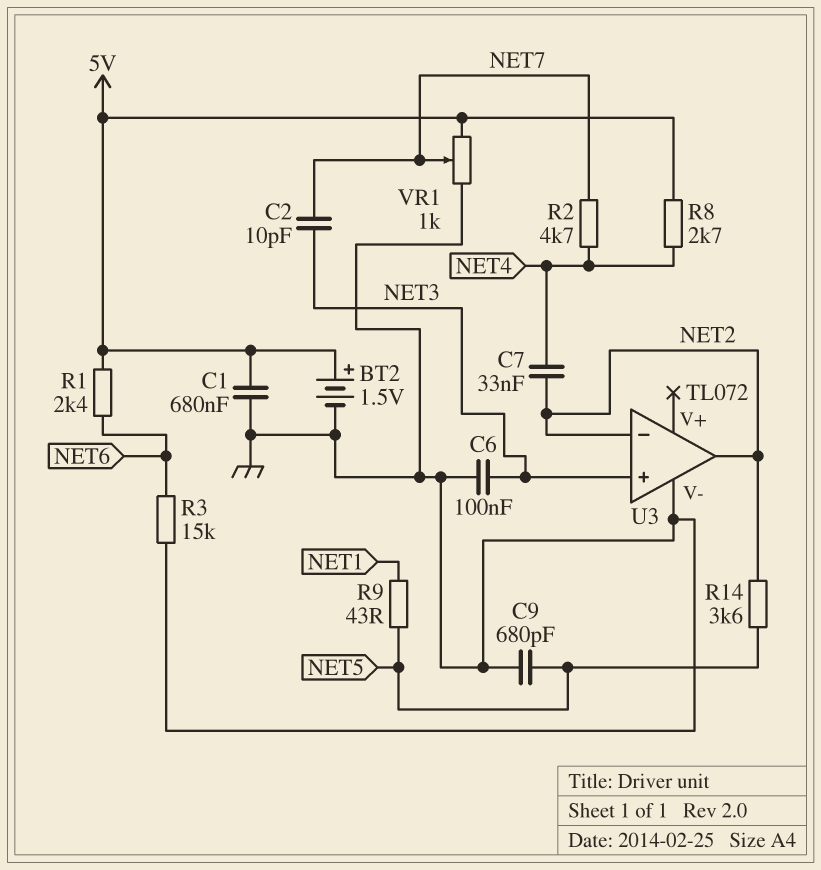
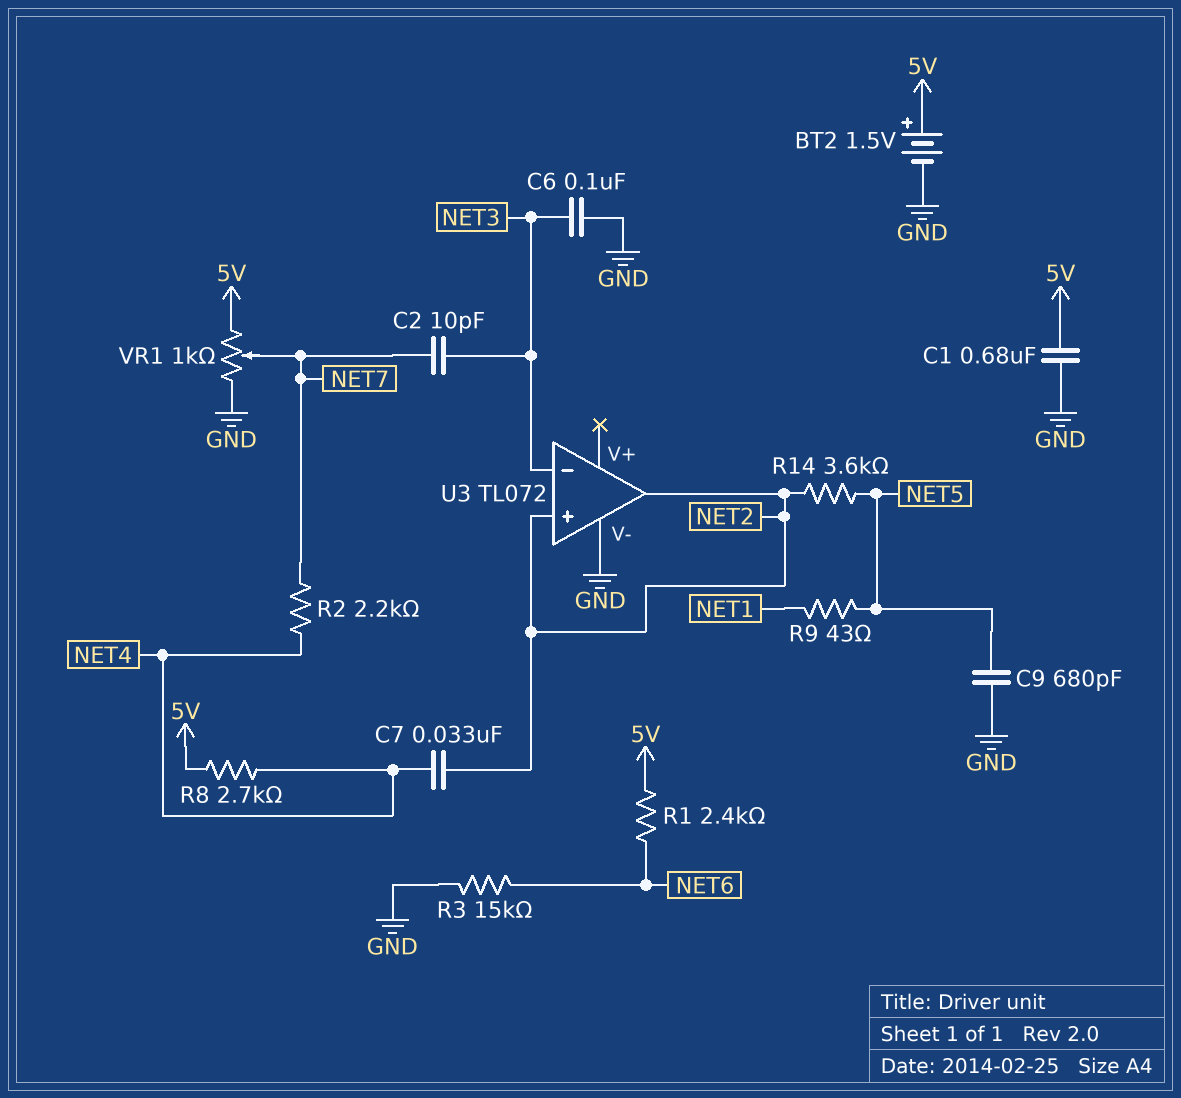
R2: 4.7k (NET4, NET7) -> 2.2k (NET4, NET7)
U3 pin in+: NET3 -> NET2
U3 pin in-: NET2 -> NET3

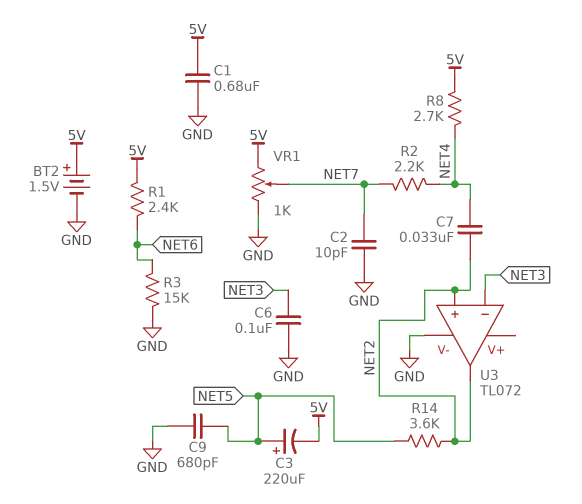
C2: 10pF (NET3, NET7) -> 10pF (GND, NET7)
C3: none -> 220uF (plus NET5, minus 5V)
R9: 43 (NET1, NET5) -> none

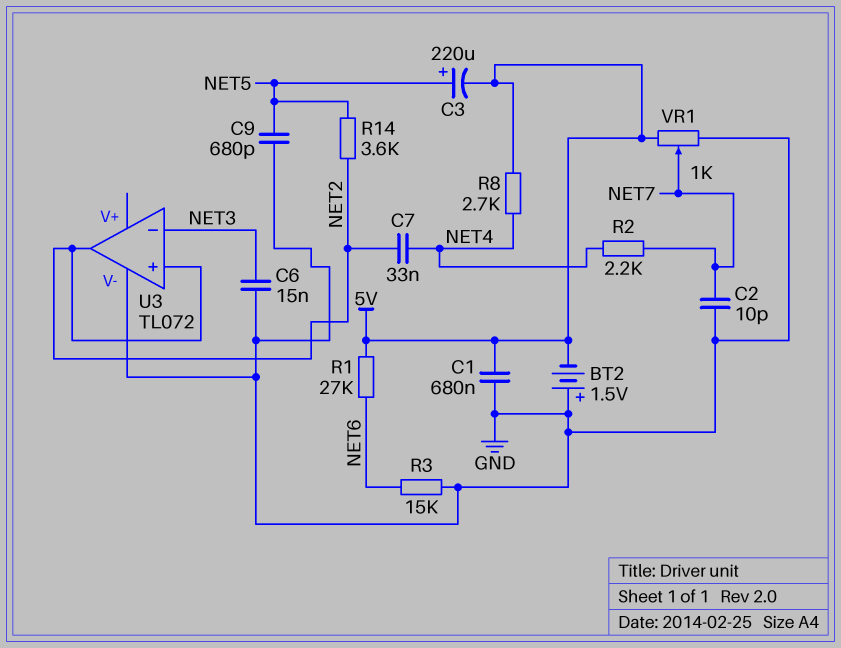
BT2: 1.5V (plus 5V, minus GND) -> 1.5V (plus GND, minus 5V)
C6: 100nF (GND, NET3) -> 15nF (GND, NET3)
R1: 2.4k (5V, NET6) -> 27k (5V, NET6)

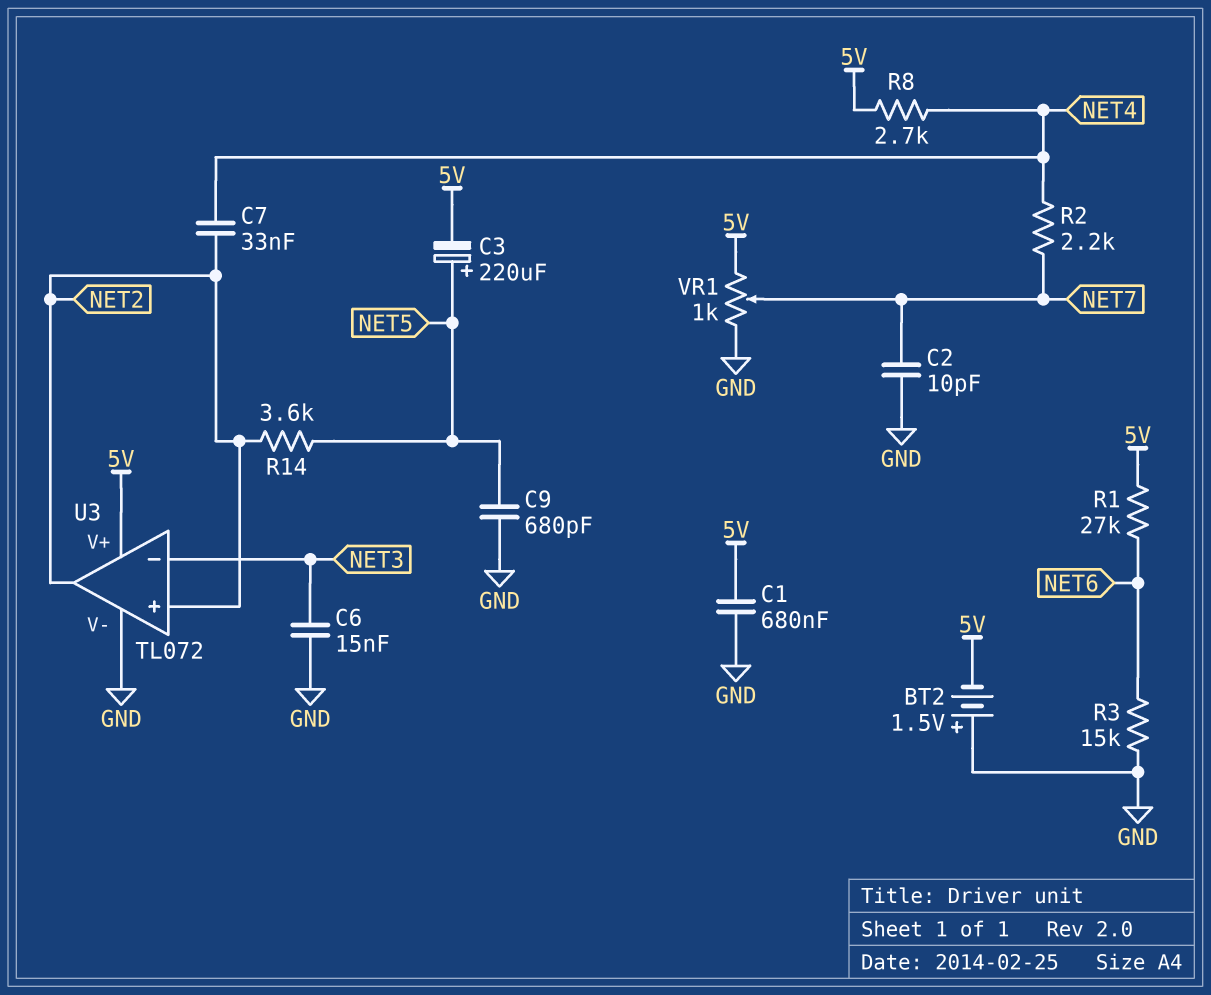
U3 pin V+: none -> 5V

